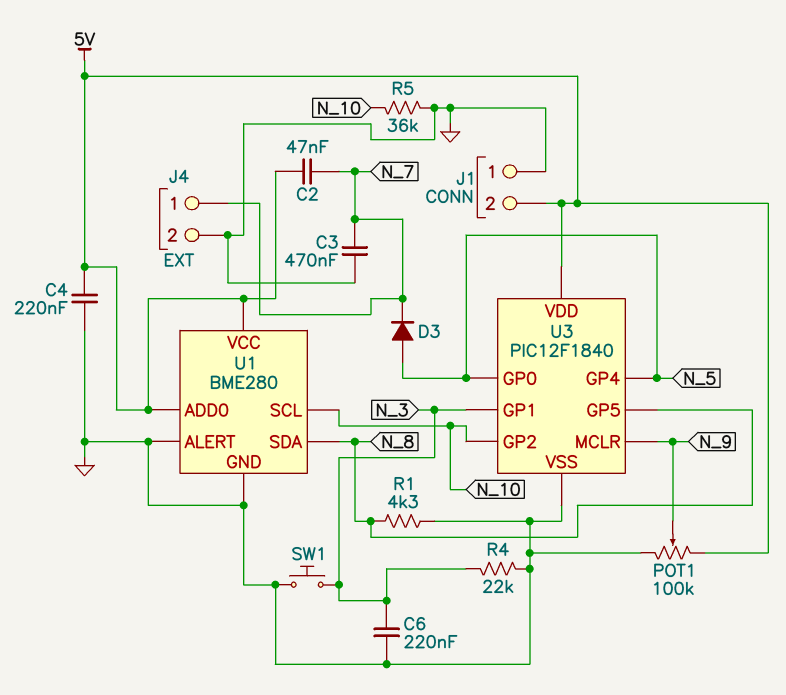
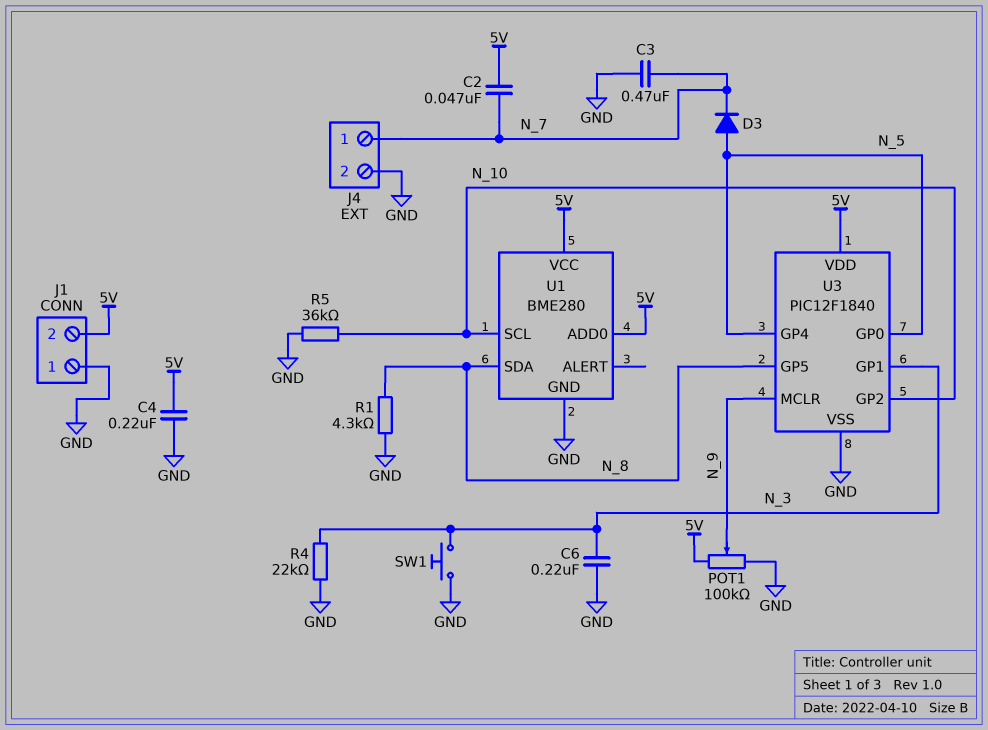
U1 pin ALERT: GND -> none

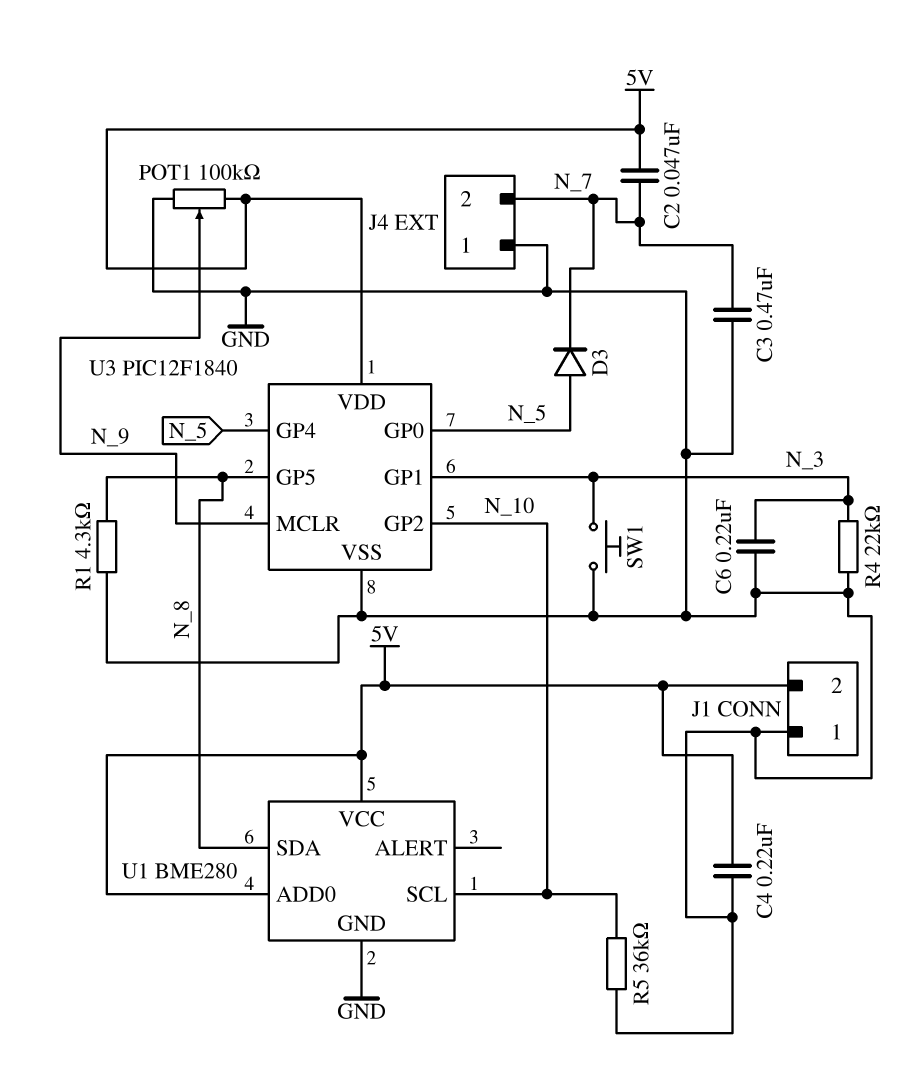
J4 pin 1: N_7 -> GND
J4 pin 2: GND -> N_7

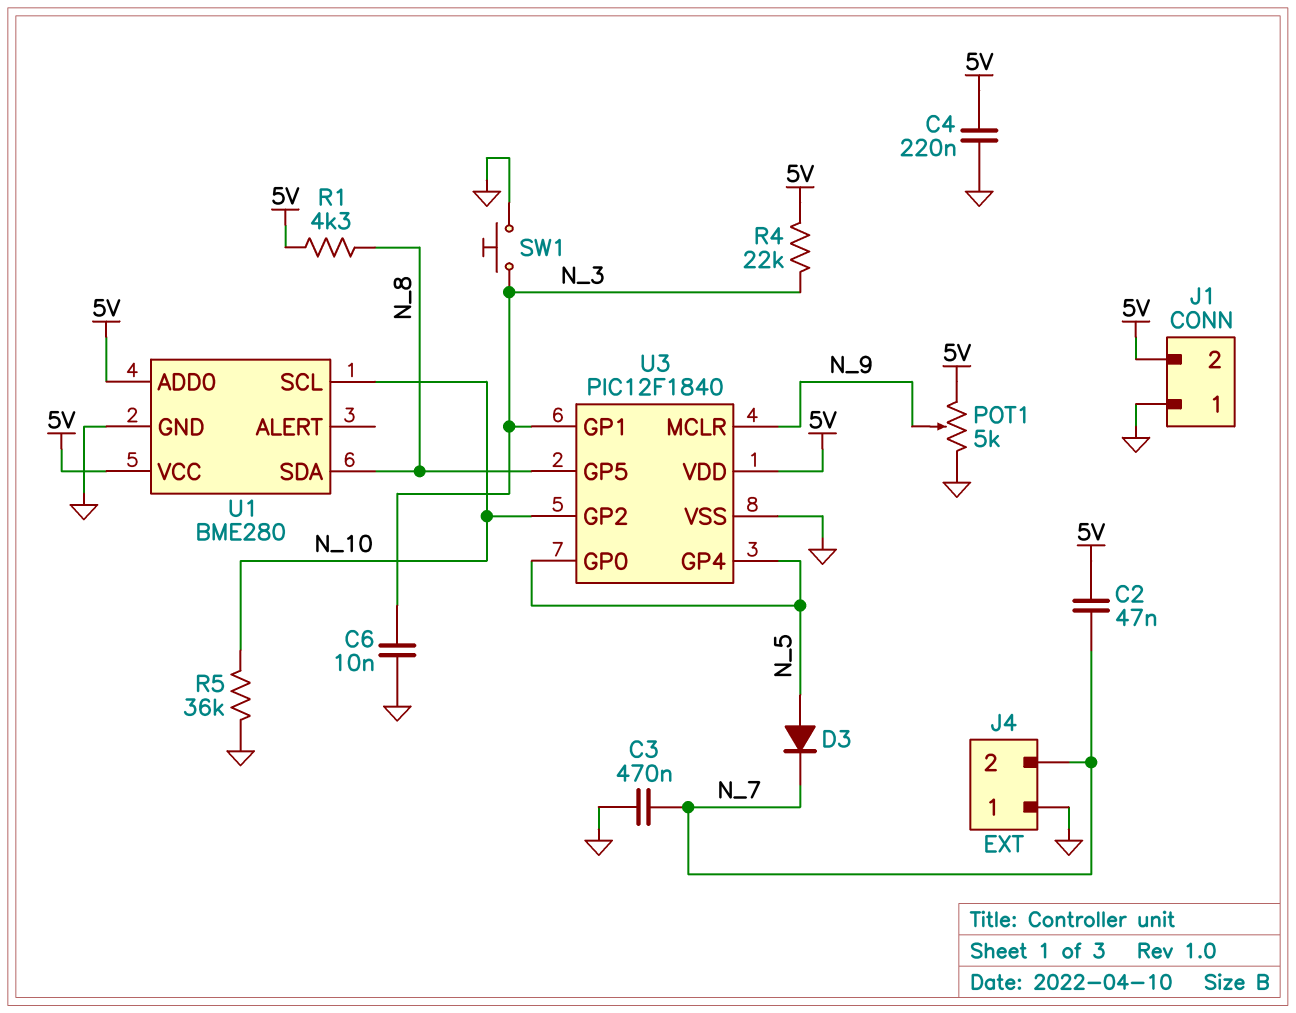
C6: 220nF (GND, N_3) -> 10nF (GND, N_3)
POT1: 100k (5V, GND, wiper N_9) -> 5k (5V, GND, wiper N_9)
R1: 4.3k (GND, N_8) -> 4.3k (5V, N_8)
R4: 22k (GND, N_3) -> 22k (5V, N_3)

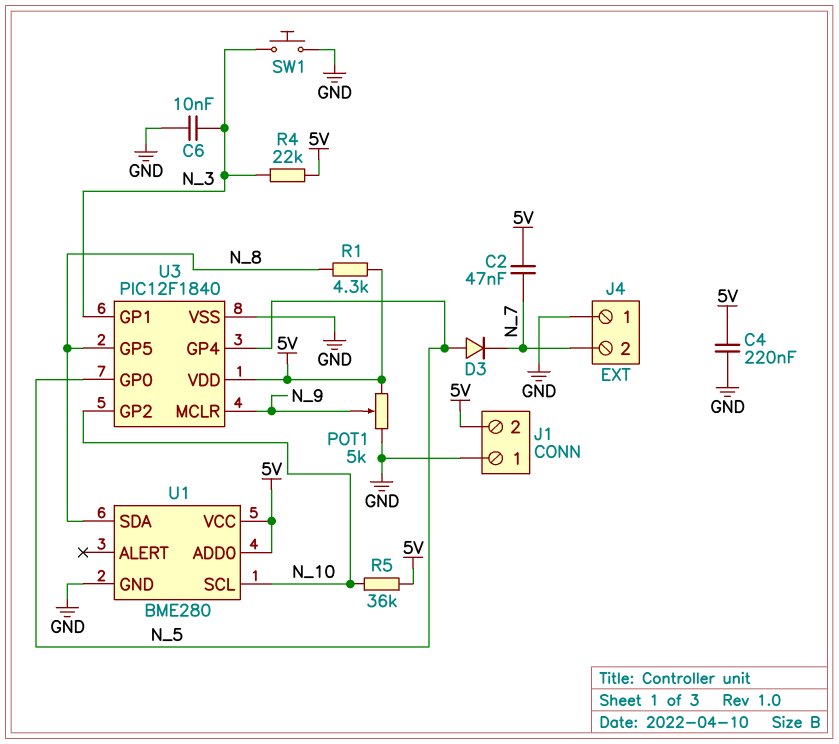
C3: 470nF (GND, N_7) -> none
R5: 36k (GND, N_10) -> 36k (5V, N_10)

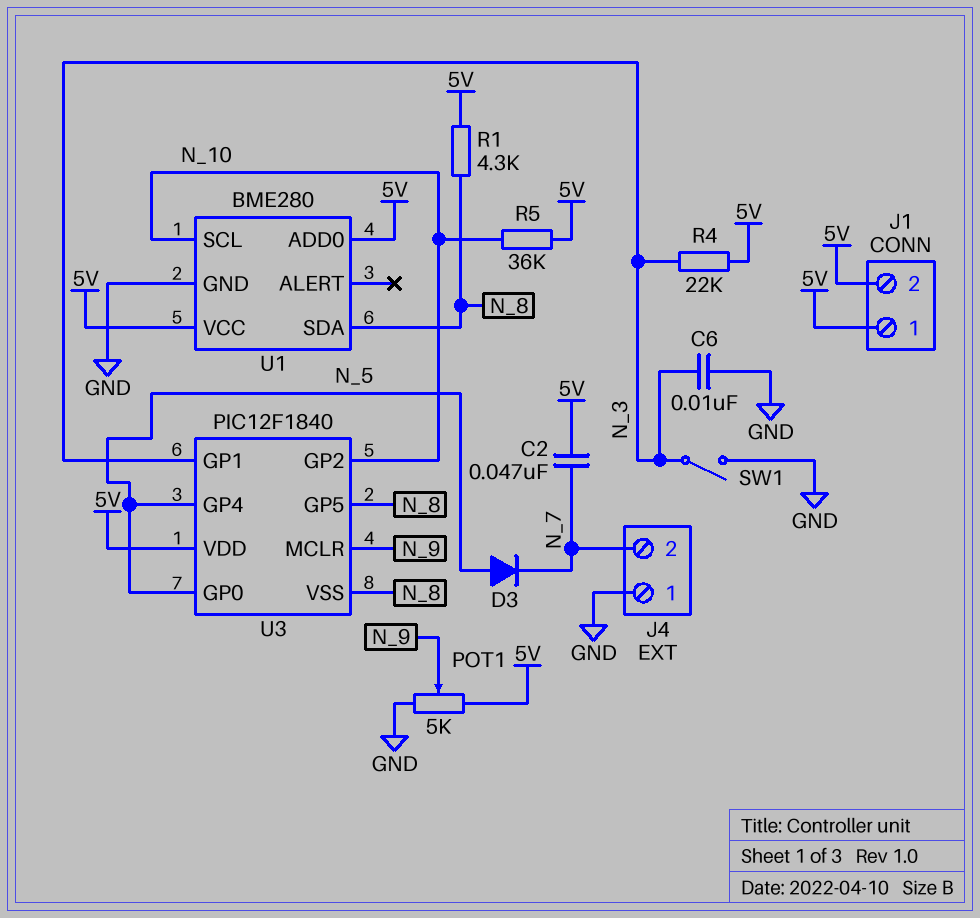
C4: 220nF (5V, GND) -> none
J1 pin 1: GND -> 5V
SW1: button (GND, N_3) -> switch (GND, N_3)
U3 pin VSS: GND -> N_8

